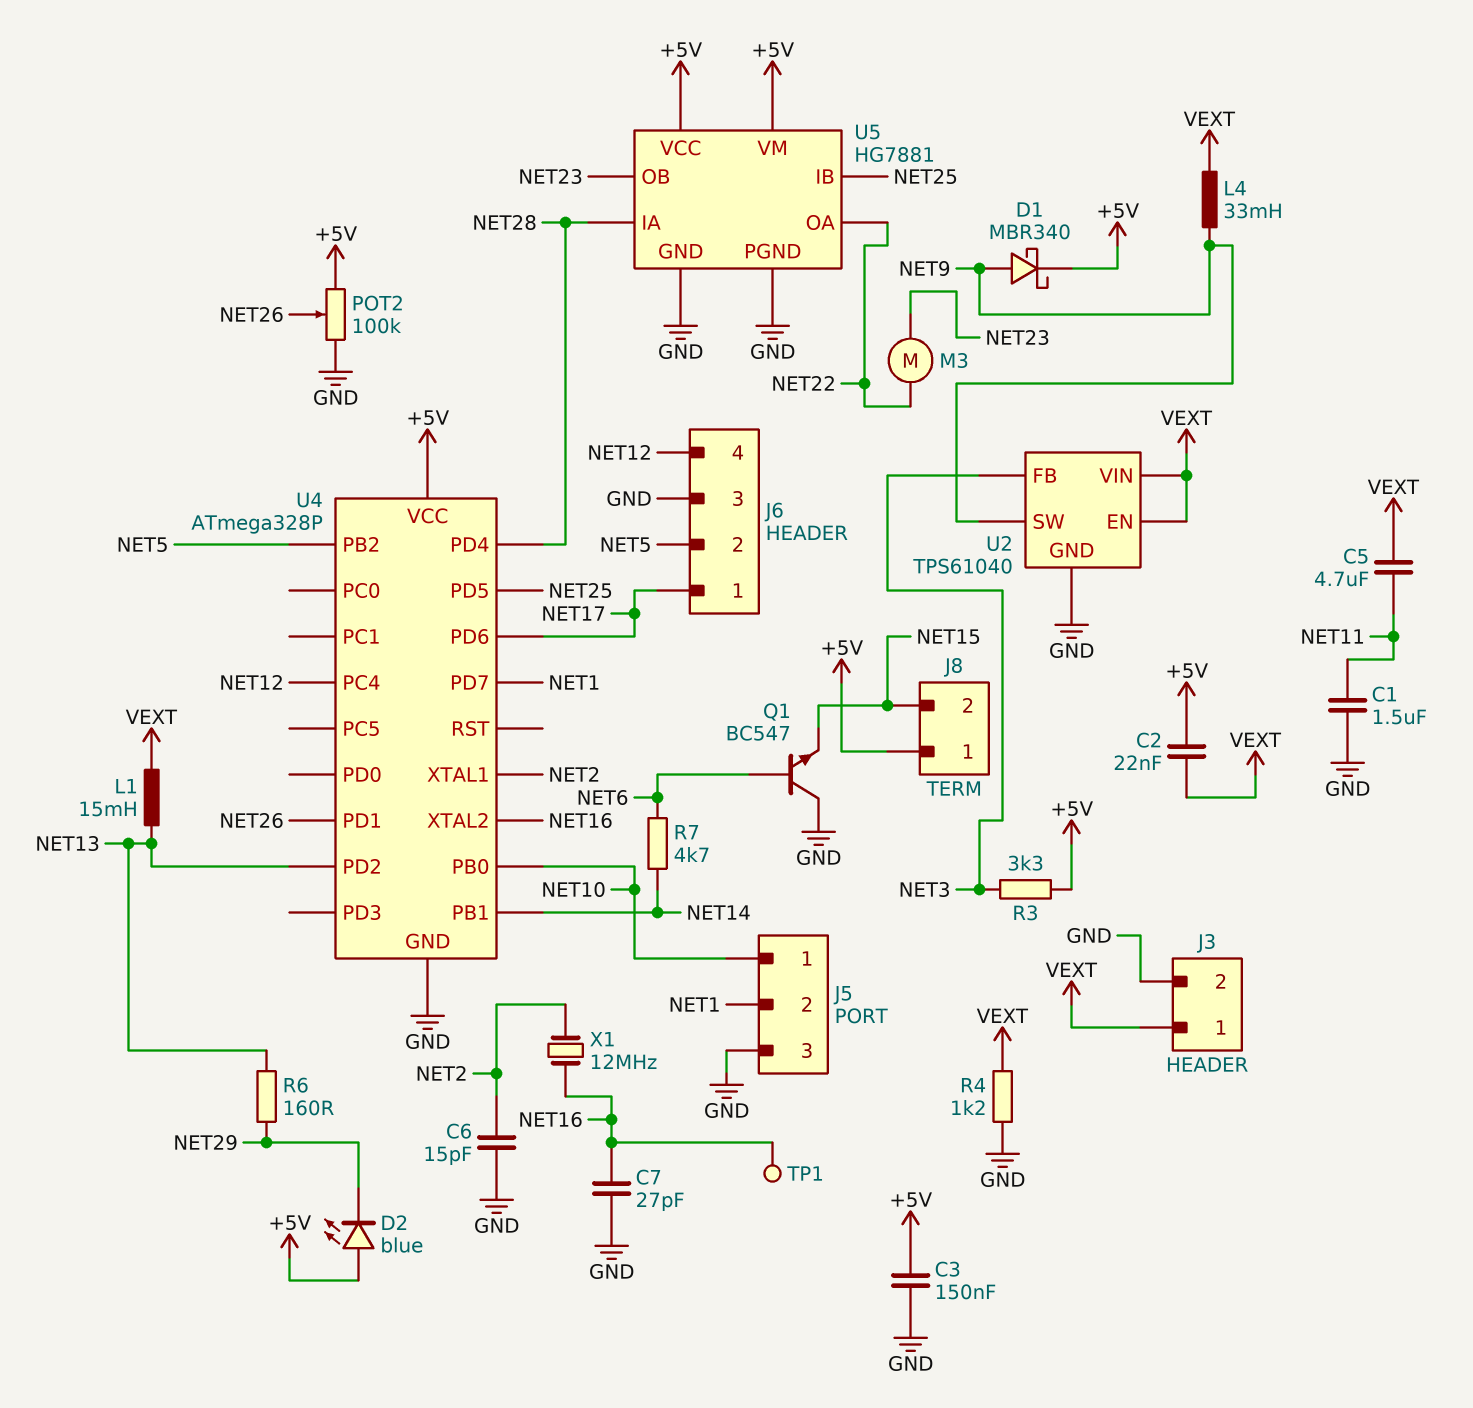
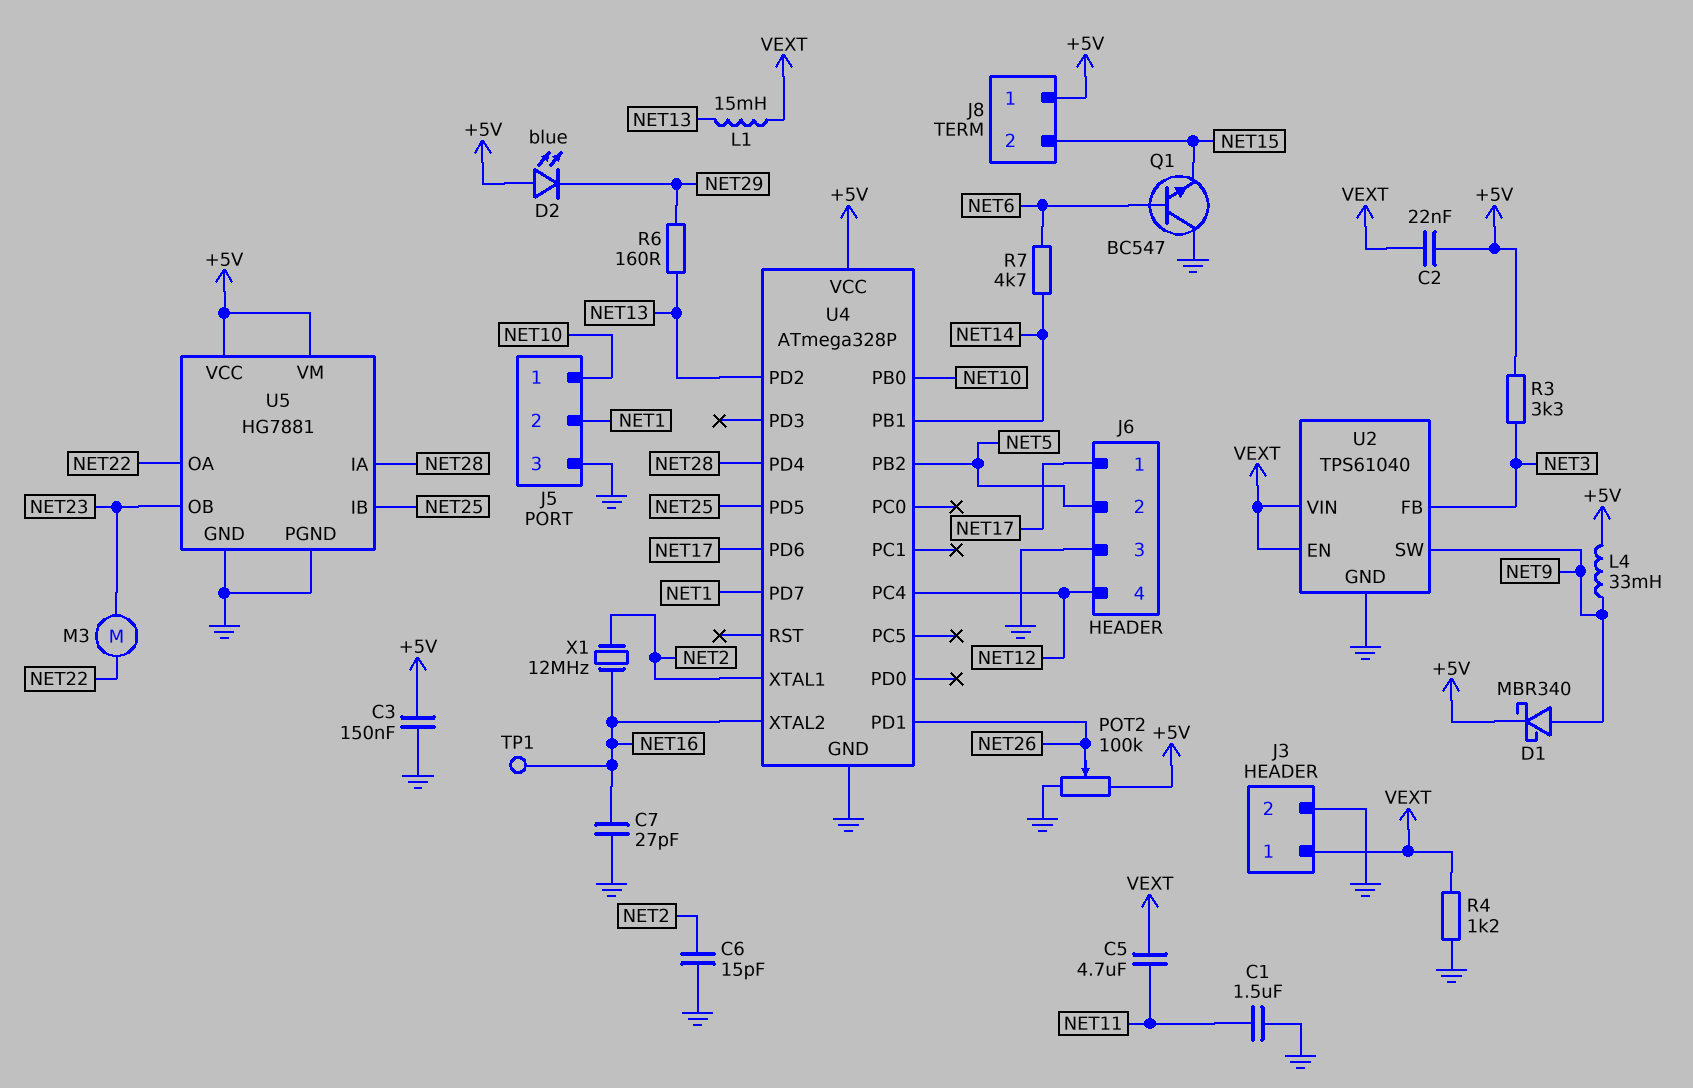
L4: 33mH (NET9, VEXT) -> 33mH (+5V, NET9)

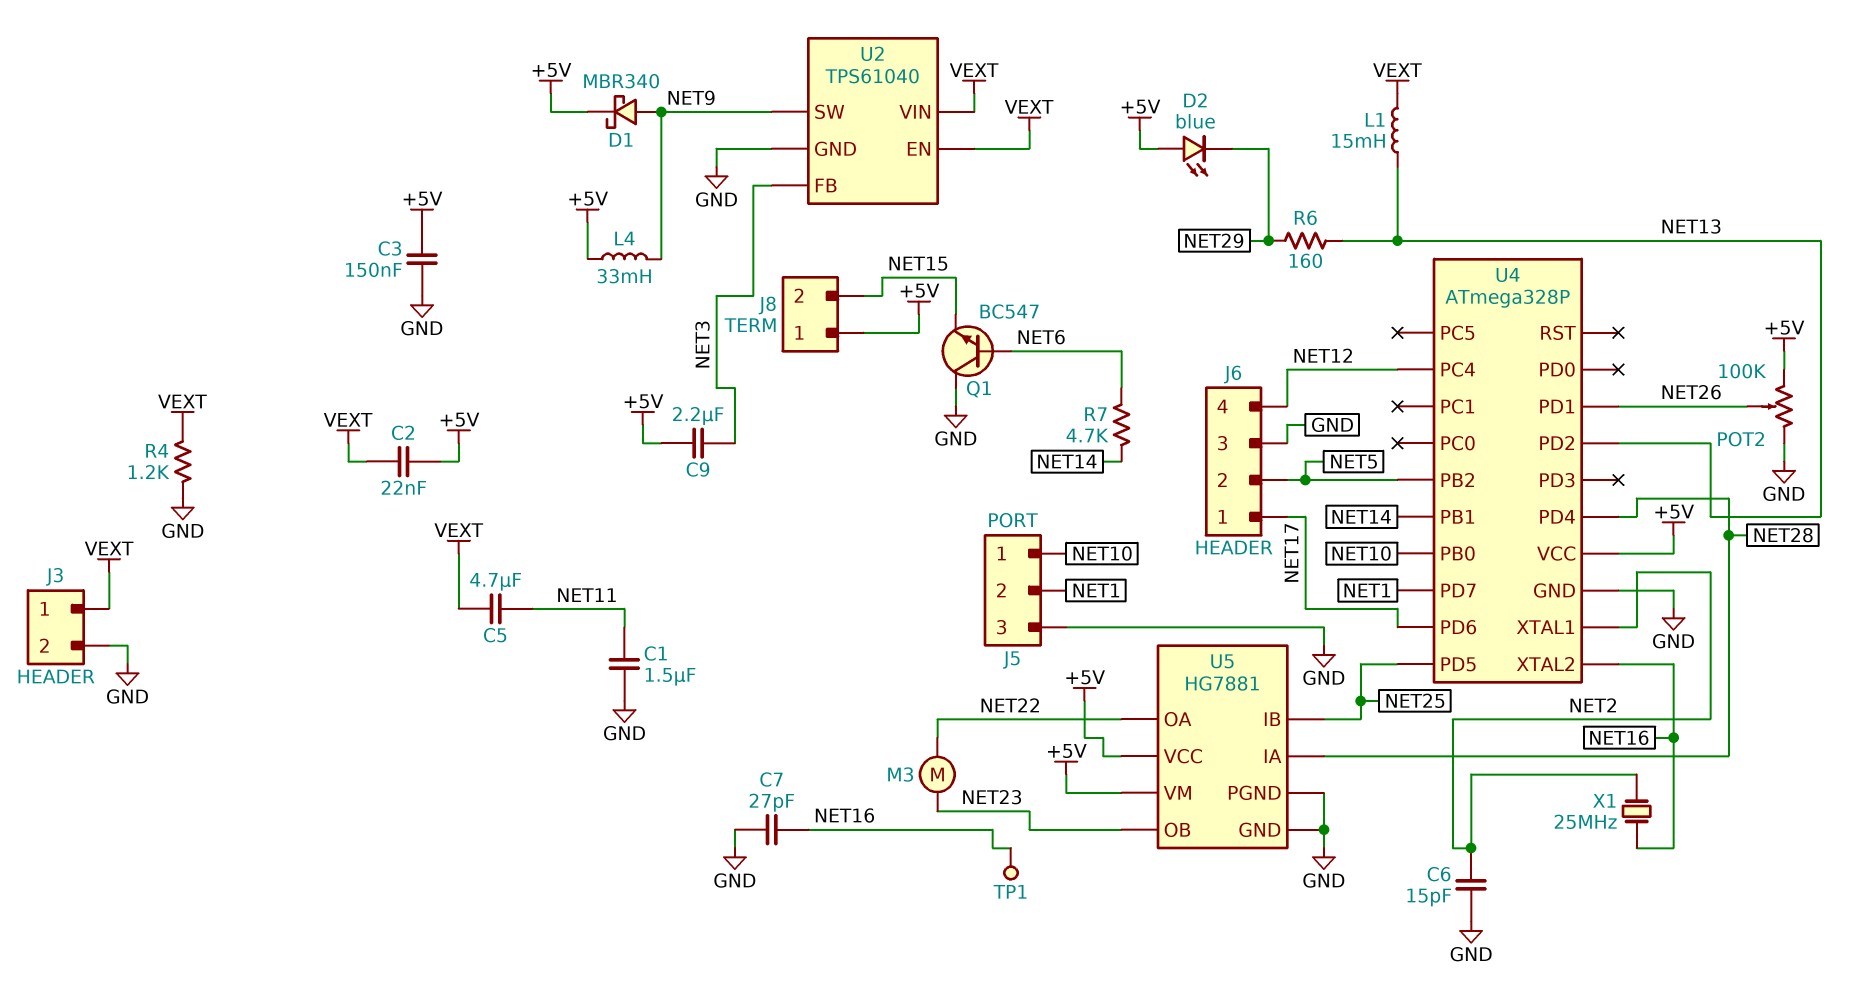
C9: none -> 2.2uF (+5V, NET3)
R3: 3.3k (+5V, NET3) -> none
X1: 12MHz (NET2, NET16) -> 25MHz (NET2, NET16)

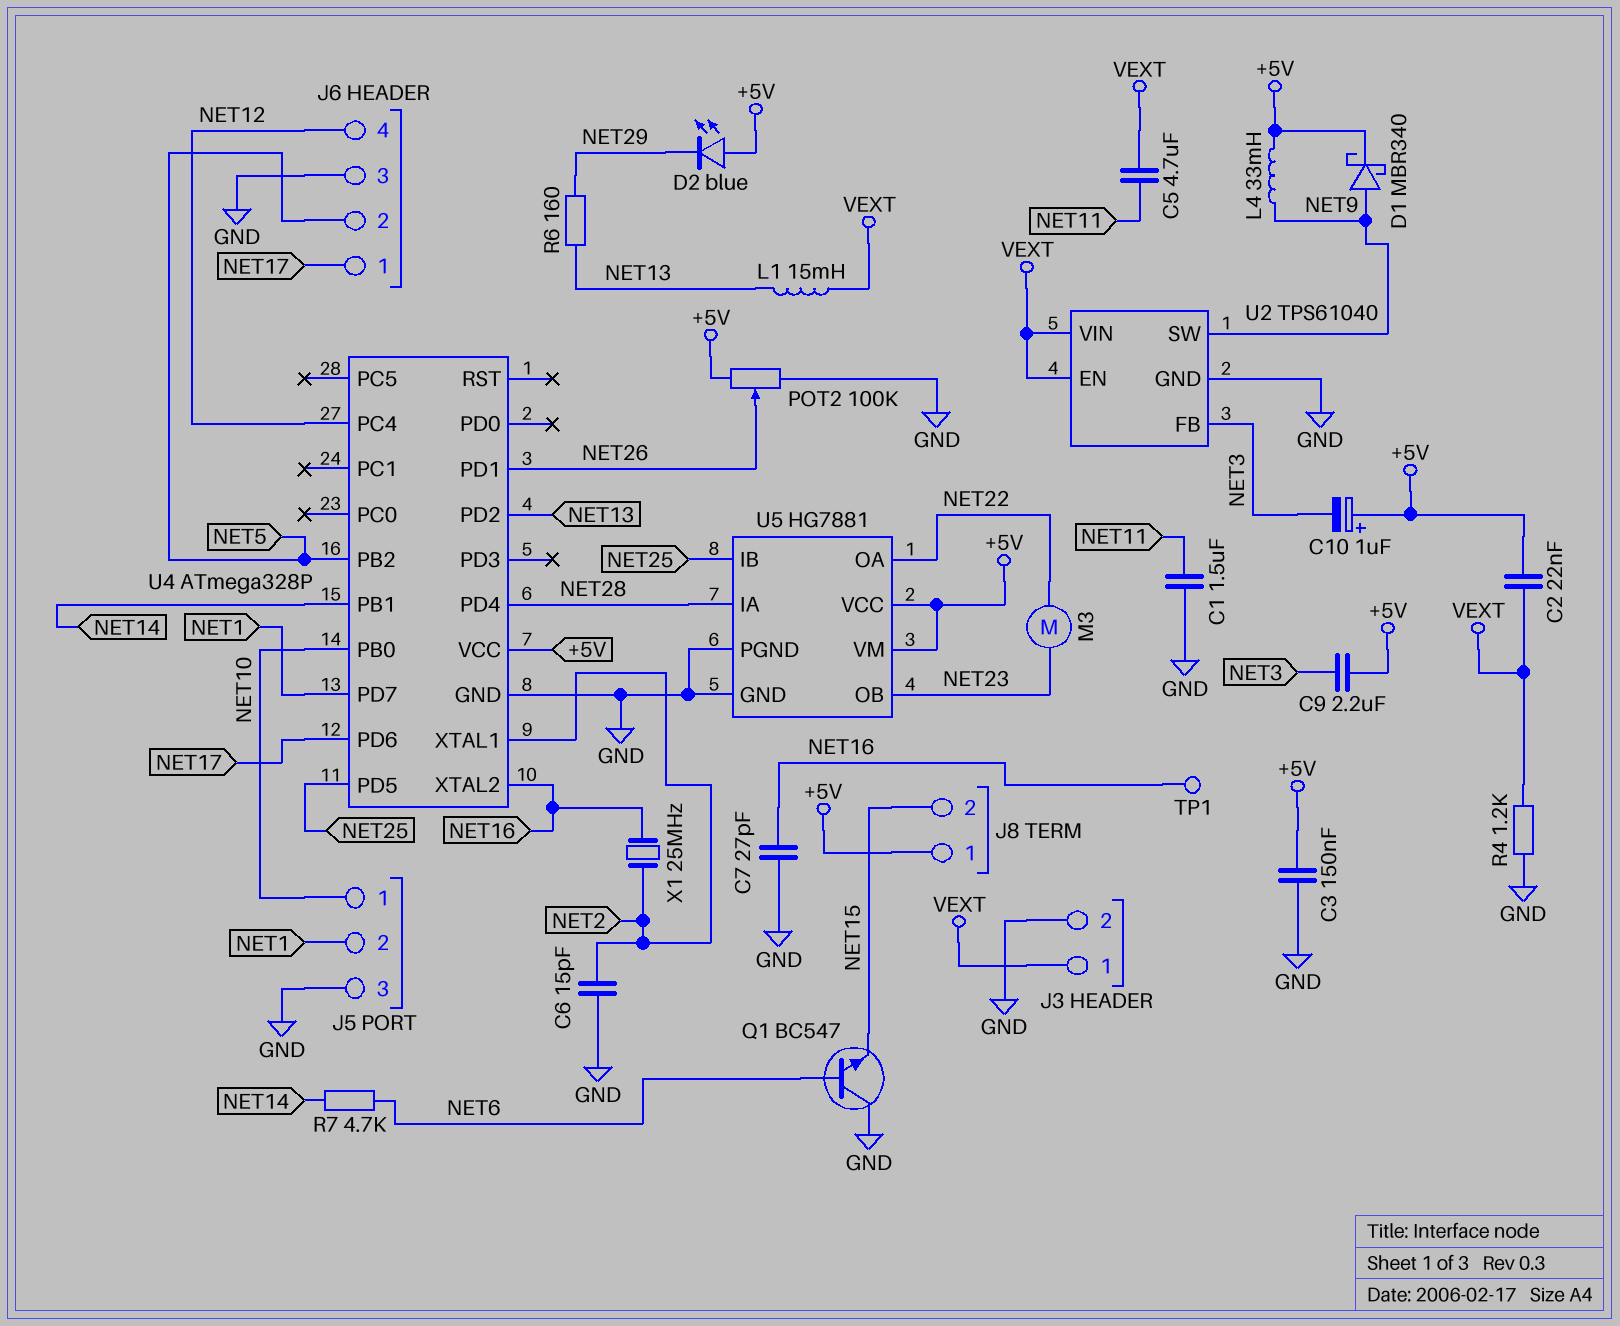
C10: none -> 1uF (plus +5V, minus NET3)

